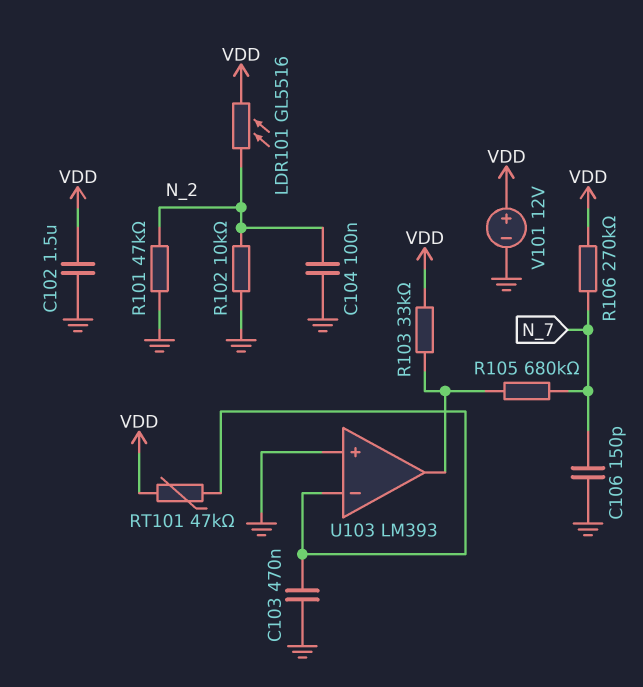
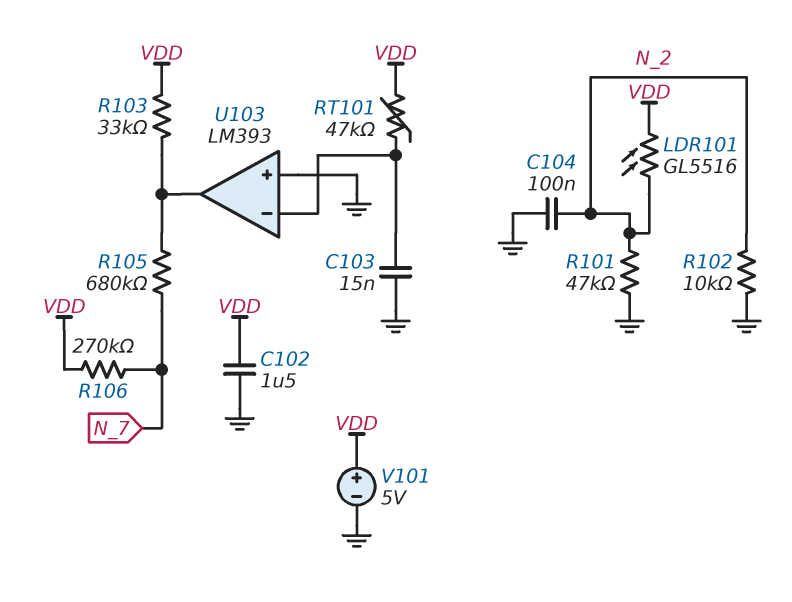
C103: 470nF (GND, U103/in-) -> 15nF (GND, U103/in-)
C106: 150pF (GND, N_7) -> none
V101: 12V (plus VDD, minus GND) -> 5V (plus VDD, minus GND)

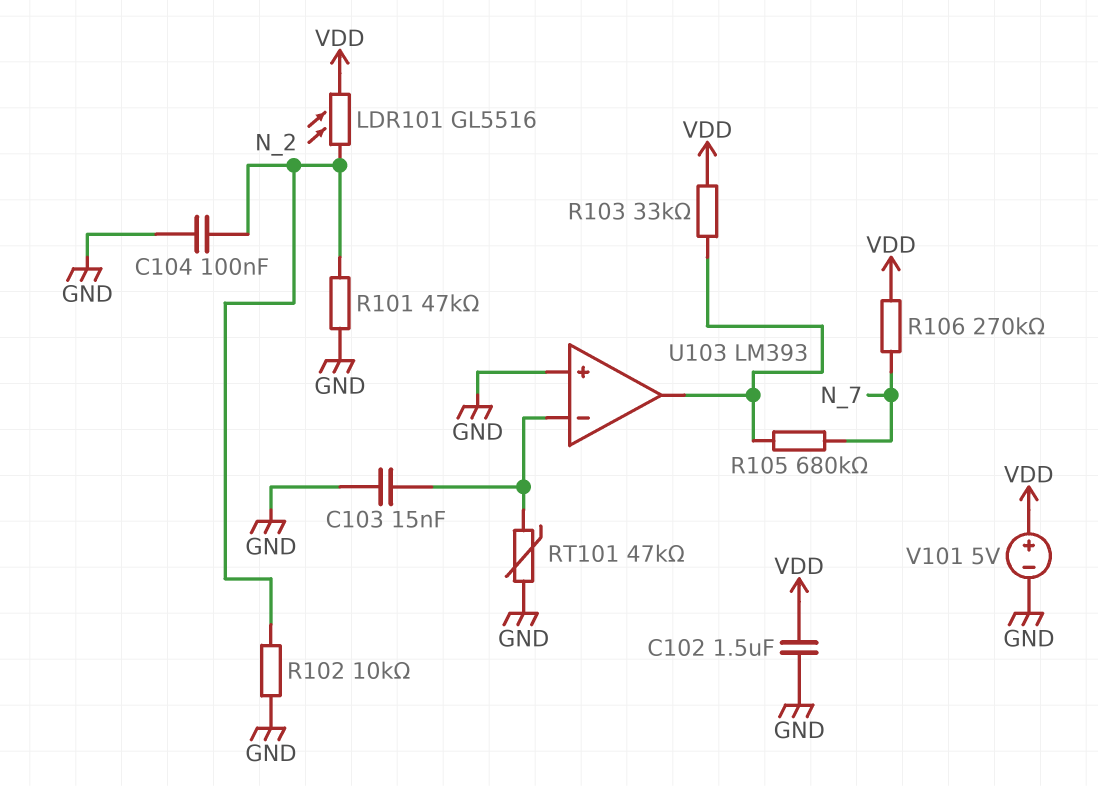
RT101: 47k (U103/in-, VDD) -> 47k (GND, U103/in-)

